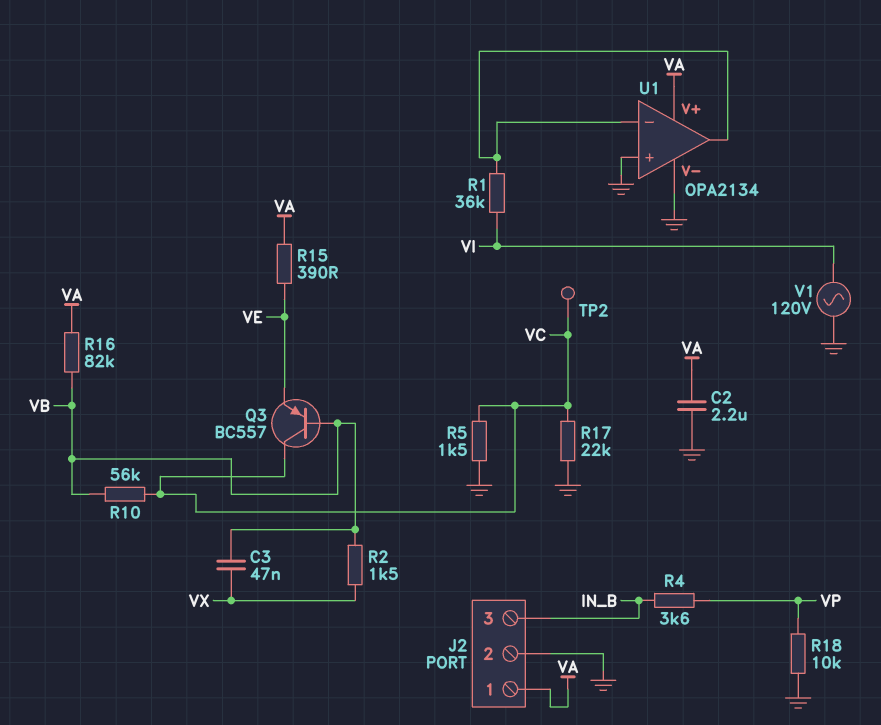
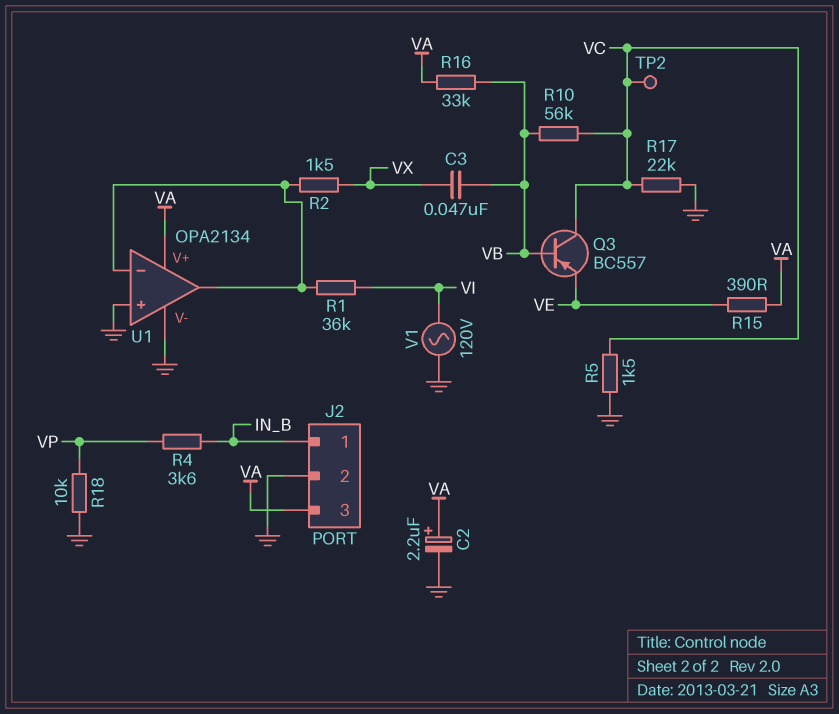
C2: 2.2uF (GND, VA) -> 2.2uF (plus VA, minus GND)
J2 pin 1: VA -> IN_B
J2 pin 3: IN_B -> VA
R2: 1.5k (VB, VX) -> 1.5k (U1/in-, VX)
R16: 82k (VA, VB) -> 33k (VA, VB)

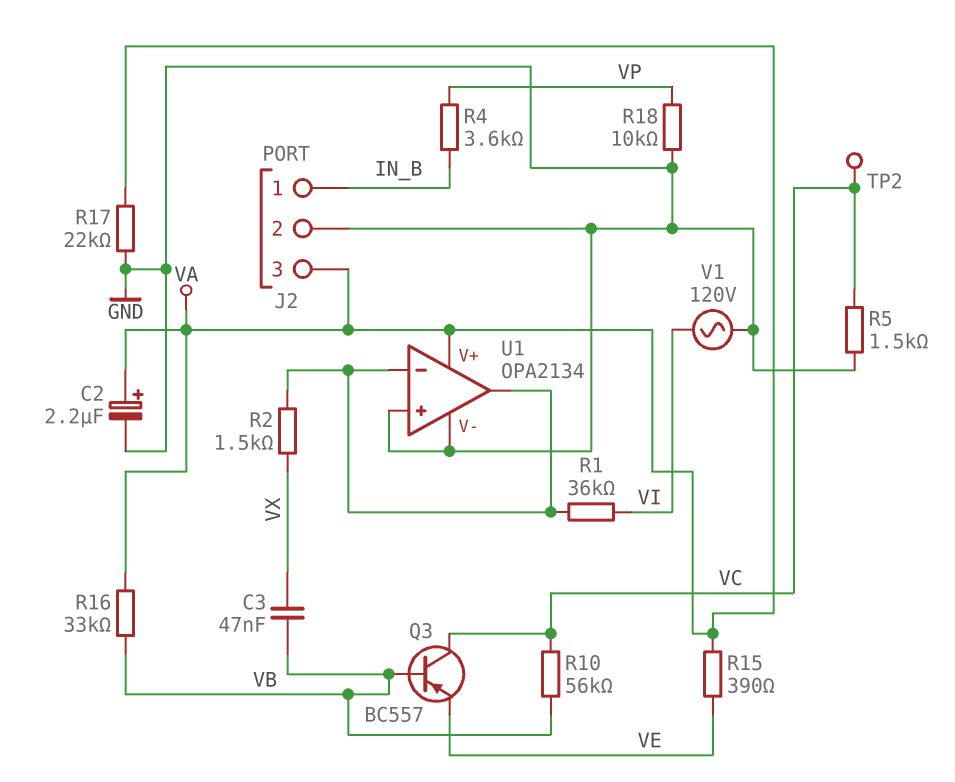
R17: 22k (GND, VC) -> 22k (GND, VA)

